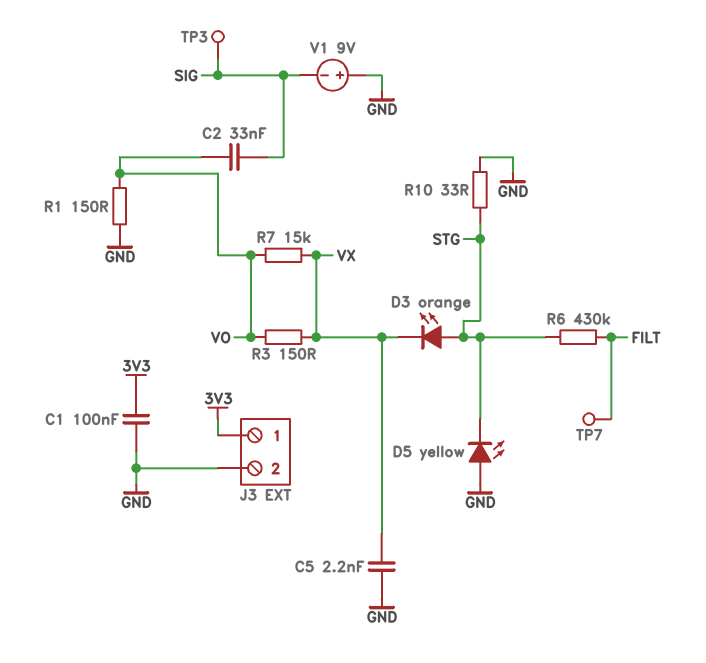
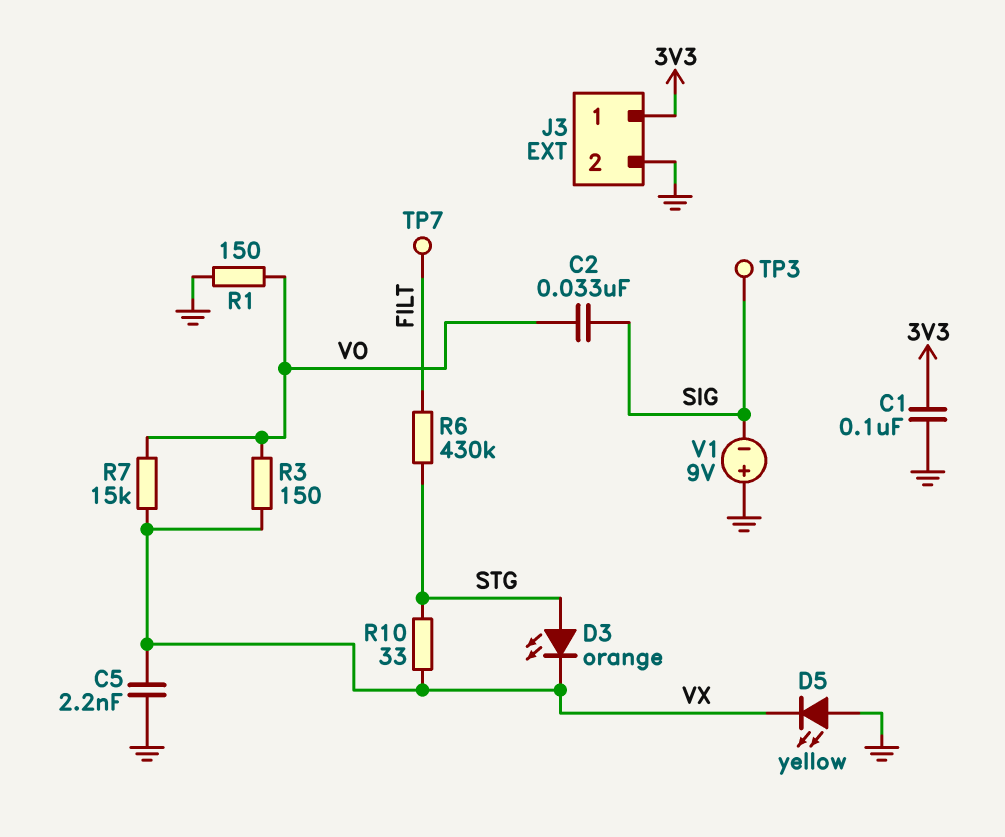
D5: LED yellow (A GND, K STG) -> LED yellow (A GND, K VX)
R10: 33 (GND, STG) -> 33 (STG, VX)

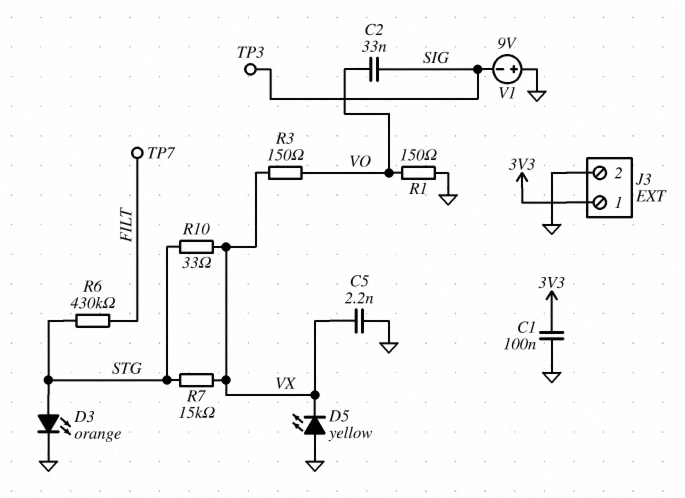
D3: LED orange (A STG, K VX) -> LED orange (A STG, K GND)
R7: 15k (VO, VX) -> 15k (STG, VX)

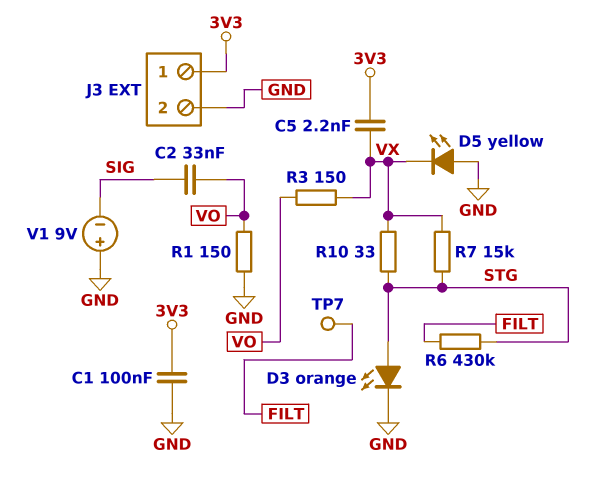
C5: 2.2nF (GND, VX) -> 2.2nF (3V3, VX)
TP3: test point (SIG) -> none

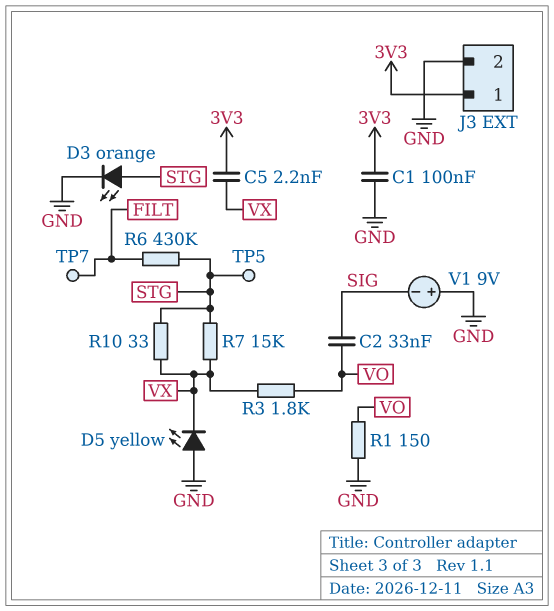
R3: 150 (VO, VX) -> 1.8k (VO, VX)
TP5: none -> test point (STG)

